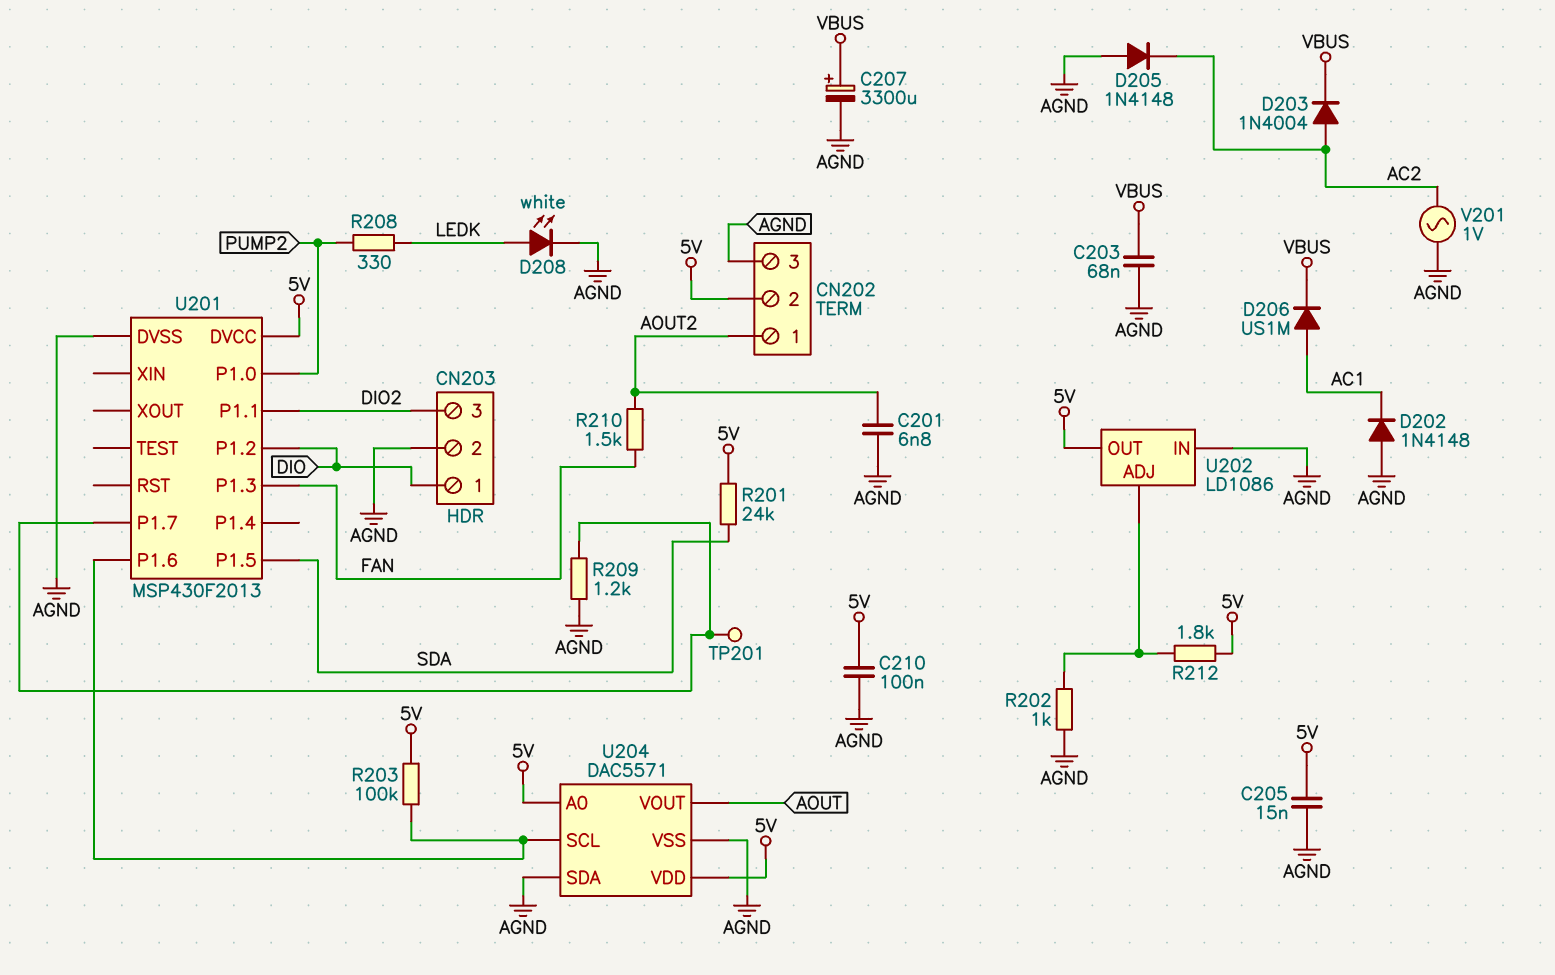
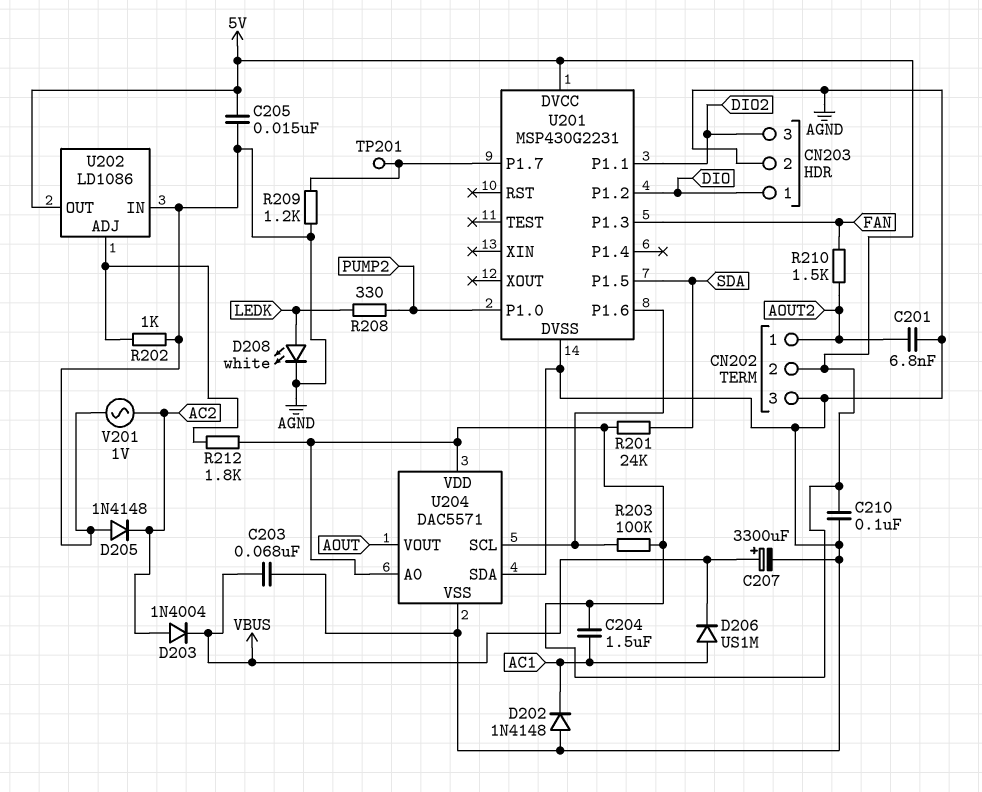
C204: none -> 1.5uF (5V, AC1)
U201: MSP430F2013 -> MSP430G2231

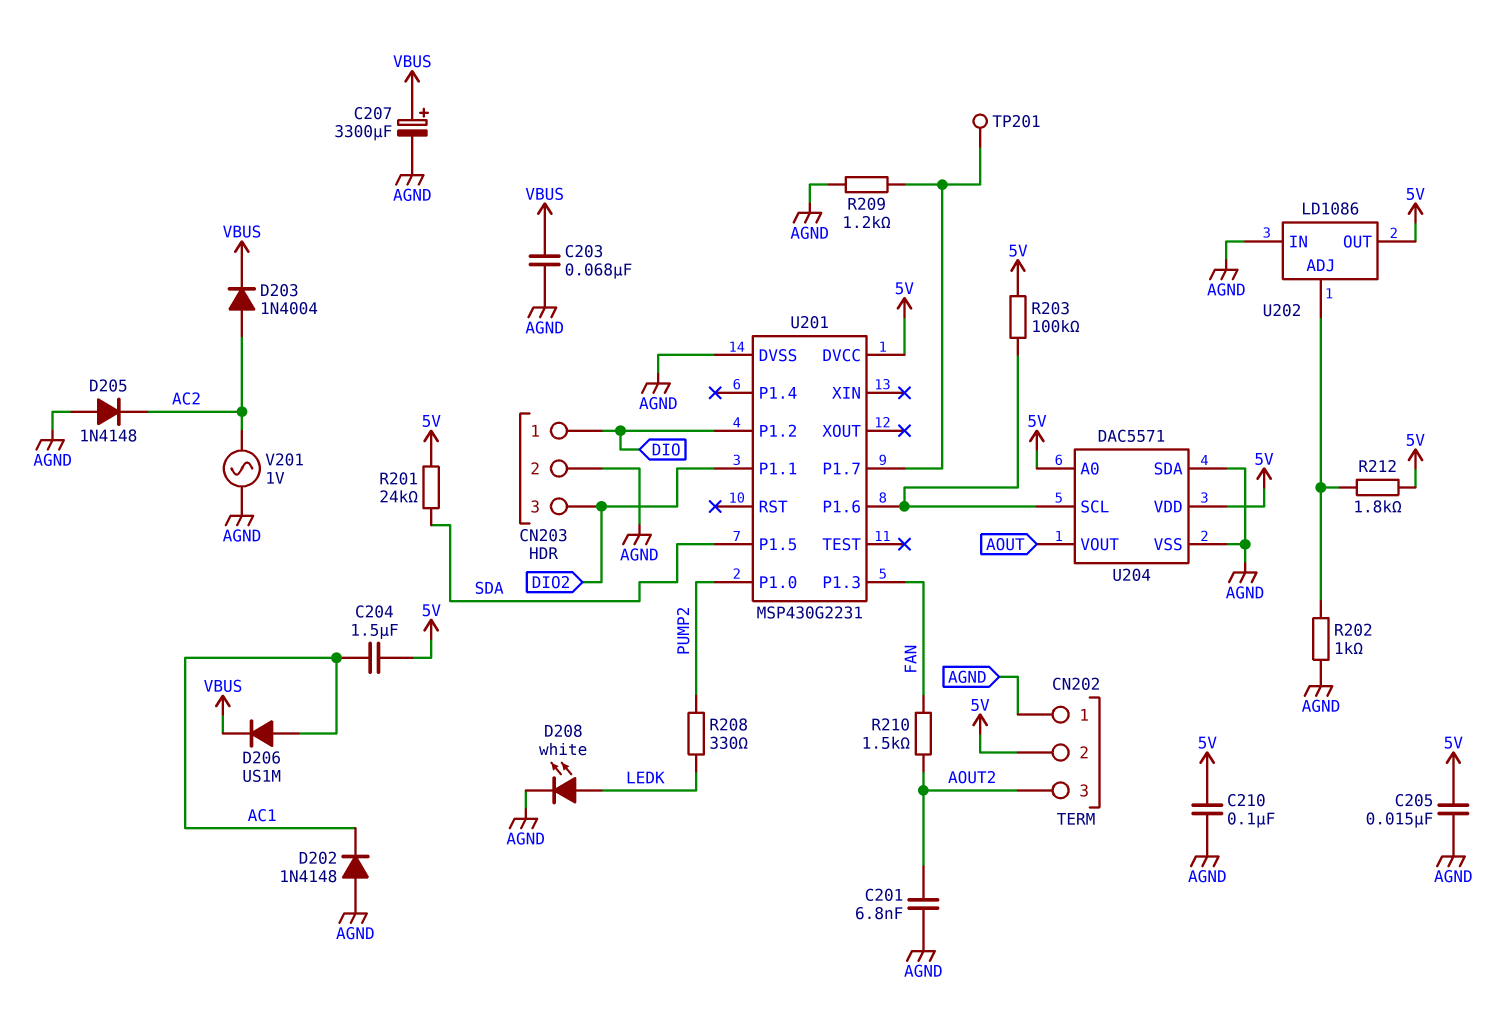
CN202 pin 1: AOUT2 -> AGND
CN202 pin 3: AGND -> AOUT2

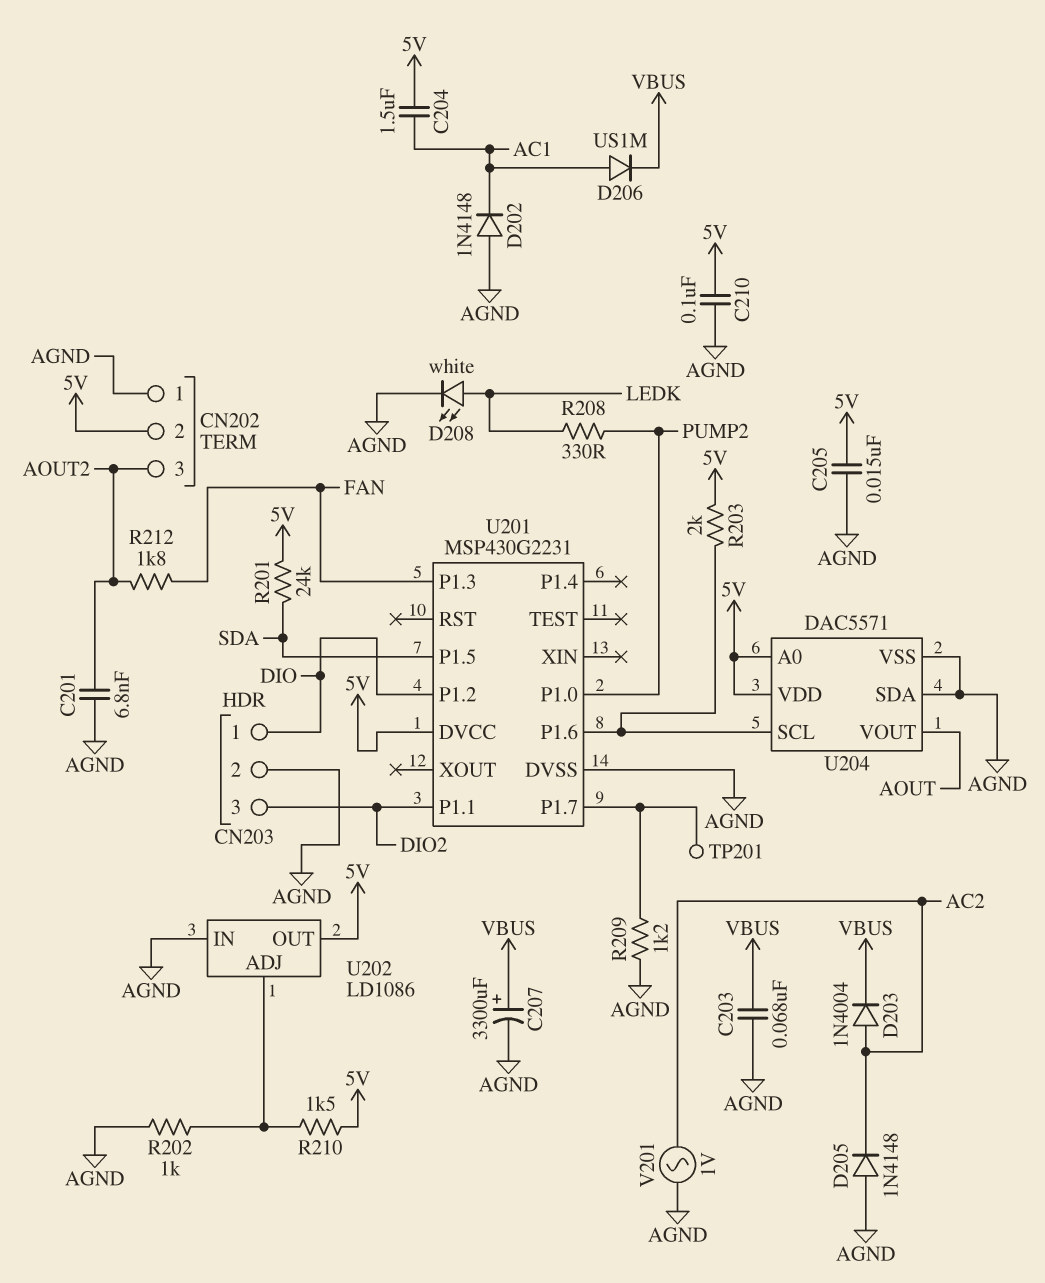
R203: 100k (5V, U201/P1.6) -> 2k (5V, U201/P1.6)
R210: 1.5k (AOUT2, FAN) -> 1.5k (5V, U202/ADJ)
R212: 1.8k (5V, U202/ADJ) -> 1.8k (AOUT2, FAN)

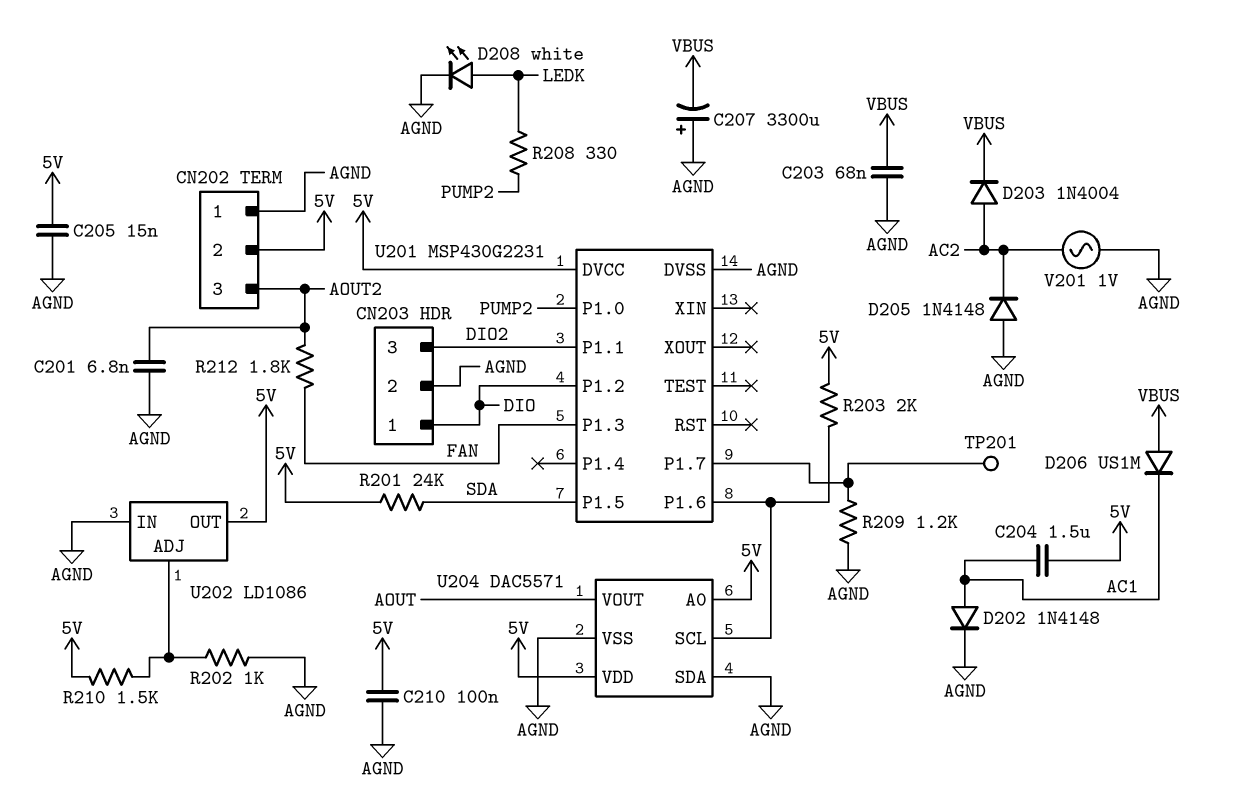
C207: 3300uF (plus VBUS, minus AGND) -> 3300uF (plus AGND, minus VBUS)
D202: diode 1N4148 (A AGND, K AC1) -> diode 1N4148 (A AC1, K AGND)
D206: diode US1M (A AC1, K VBUS) -> diode US1M (A VBUS, K AC1)

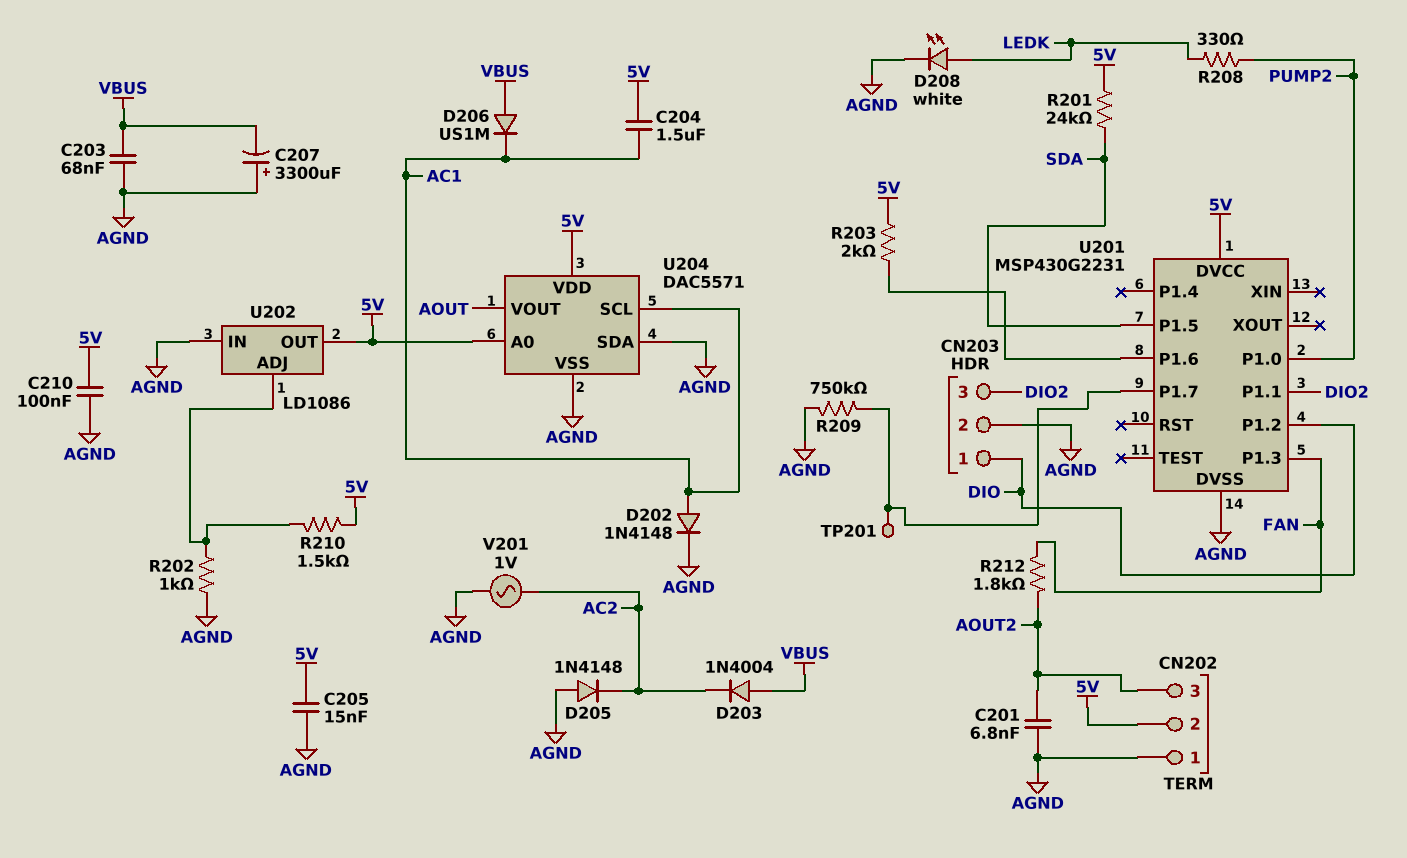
D203: diode 1N4004 (A AC2, K VBUS) -> diode 1N4004 (A VBUS, K AC2)
R209: 1.2k (AGND, U201/P1.7) -> 750k (AGND, U201/P1.7)
U204 pin SCL: U201/P1.6 -> AC1

